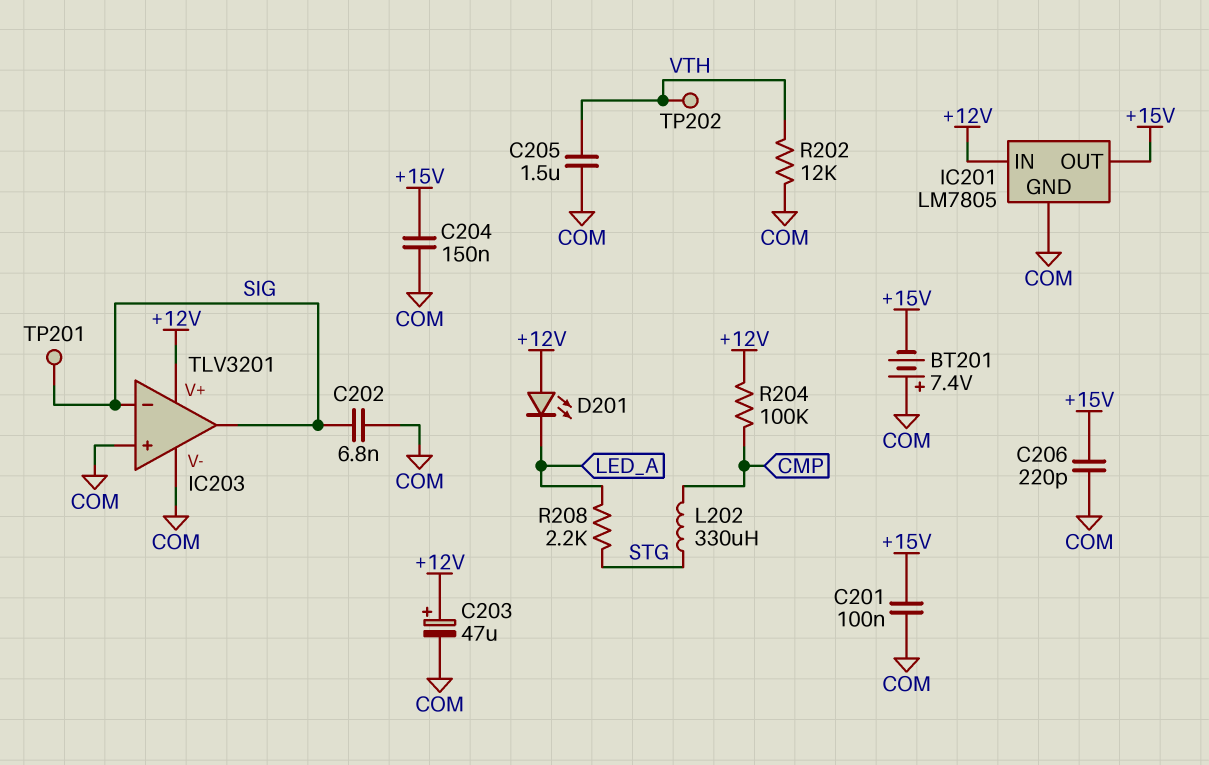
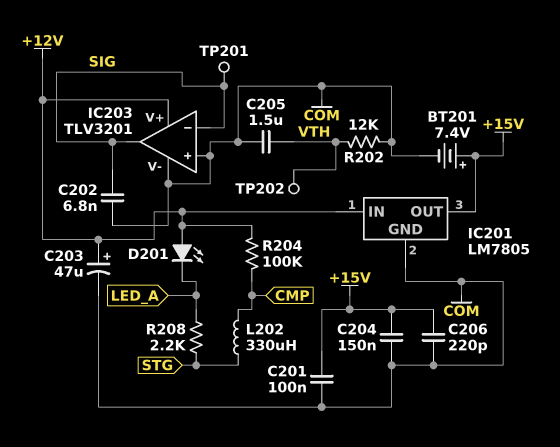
BT201: 7.4V (plus COM, minus +15V) -> 7.4V (plus +15V, minus COM)

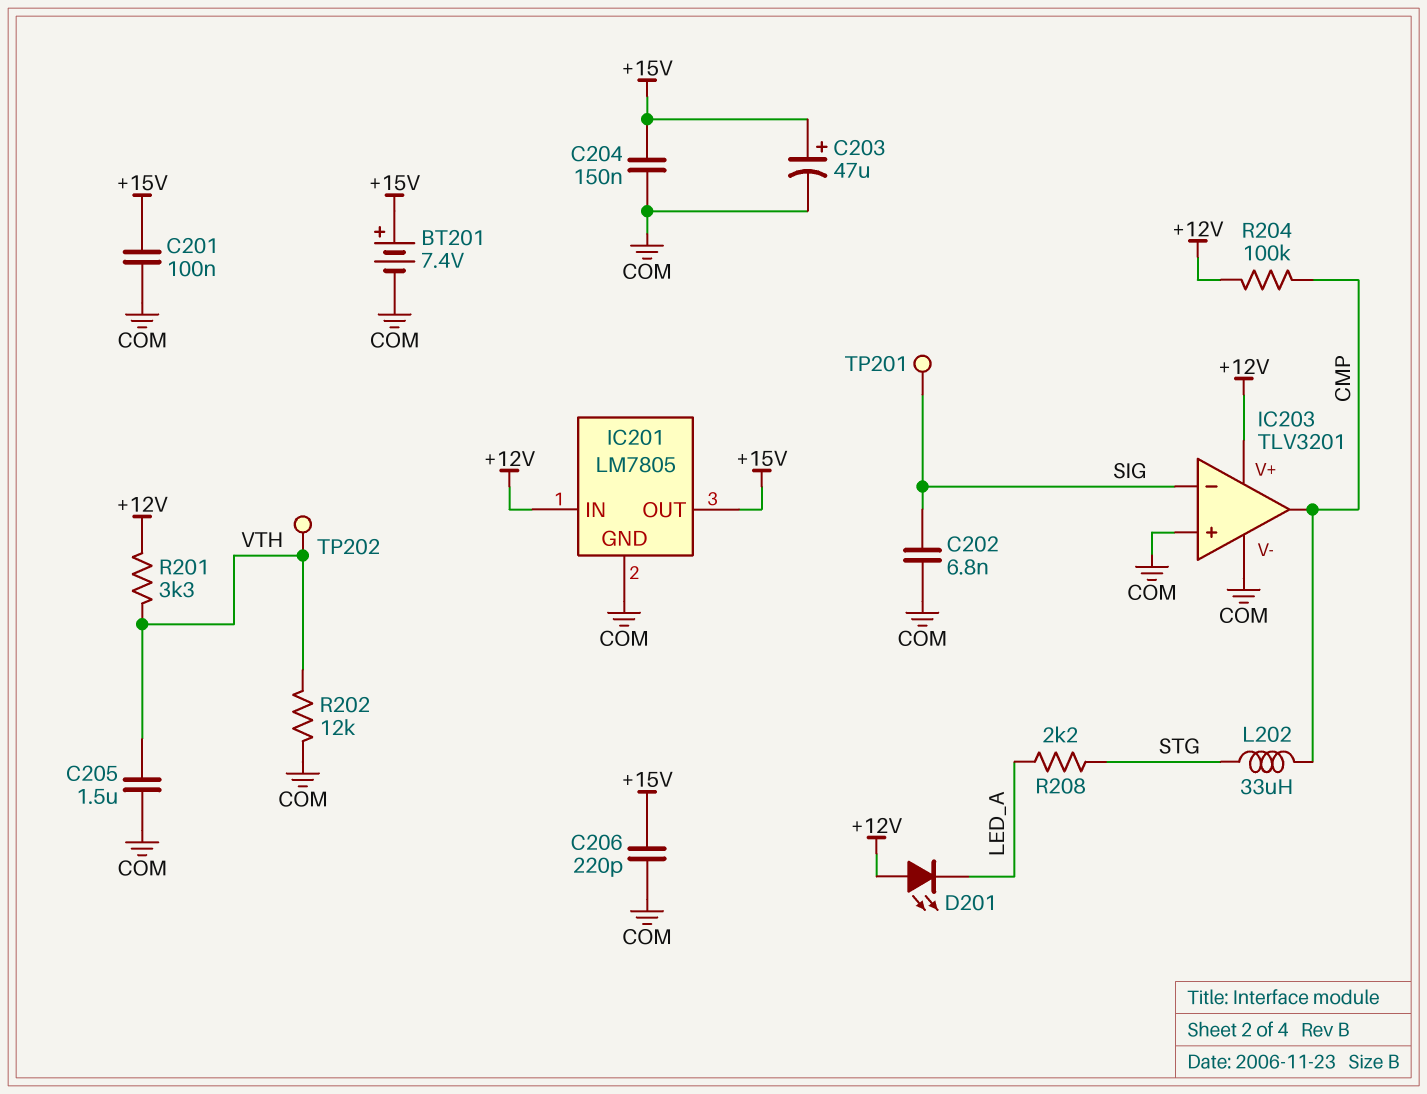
C203: 47uF (plus +12V, minus COM) -> 47uF (plus +15V, minus COM)
IC203 pin out: SIG -> CMP
L202: 330uH (CMP, STG) -> 33uH (CMP, STG)
R201: none -> 3.3k (+12V, VTH)

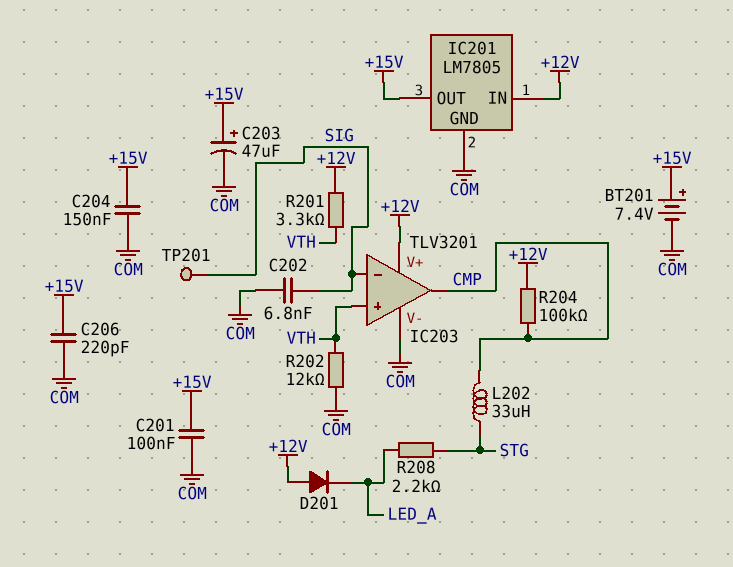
C205: 1.5uF (COM, VTH) -> none
D201: LED (A +12V, K LED_A) -> diode (A +12V, K LED_A)
IC203 pin in+: COM -> VTH
TP202: test point (VTH) -> none

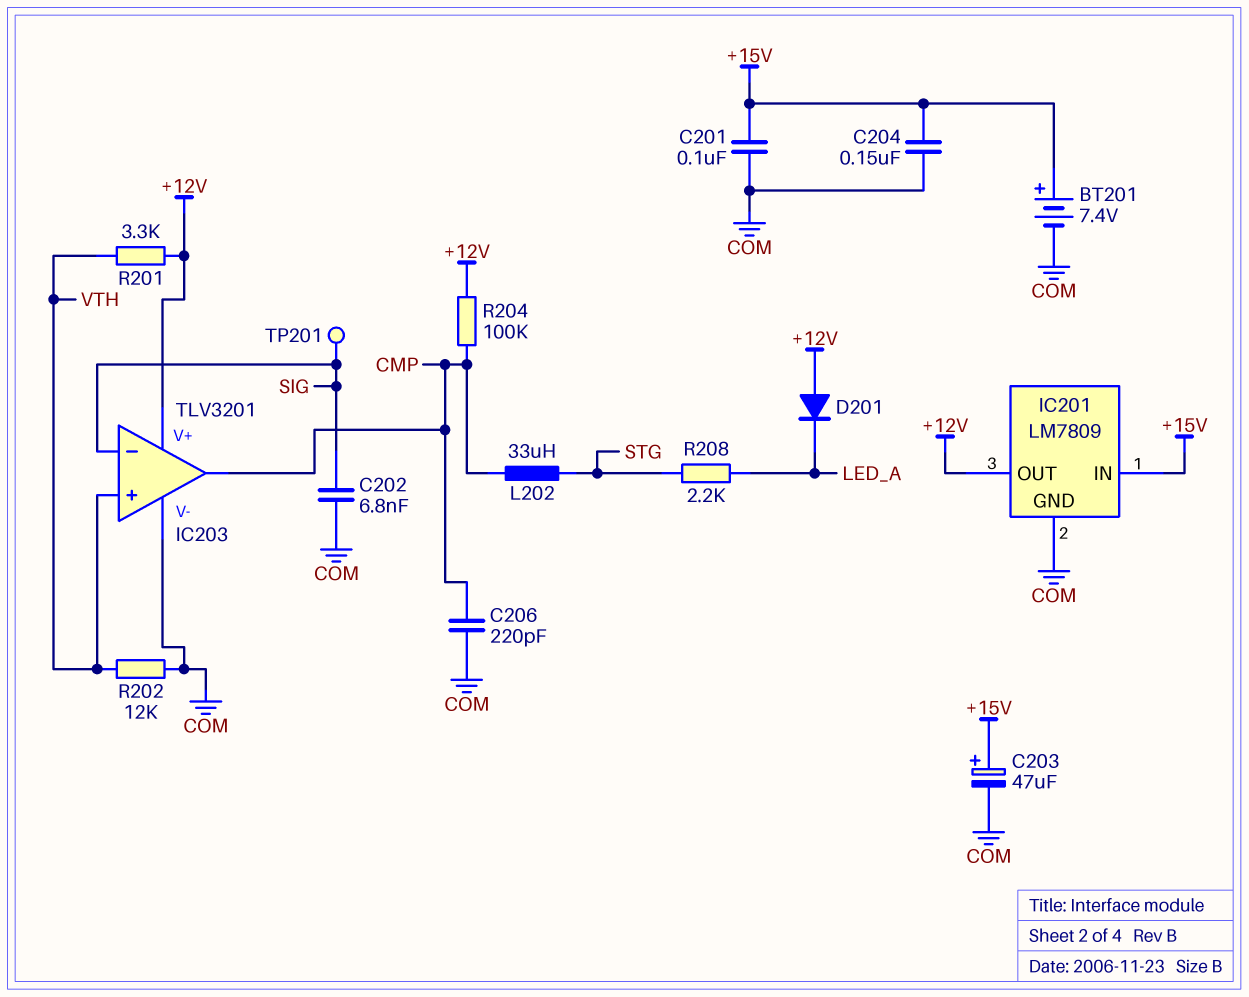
C206: 220pF (+15V, COM) -> 220pF (CMP, COM)
IC201: LM7805 -> LM7809
IC201 pin IN: +12V -> +15V
IC201 pin OUT: +15V -> +12V

